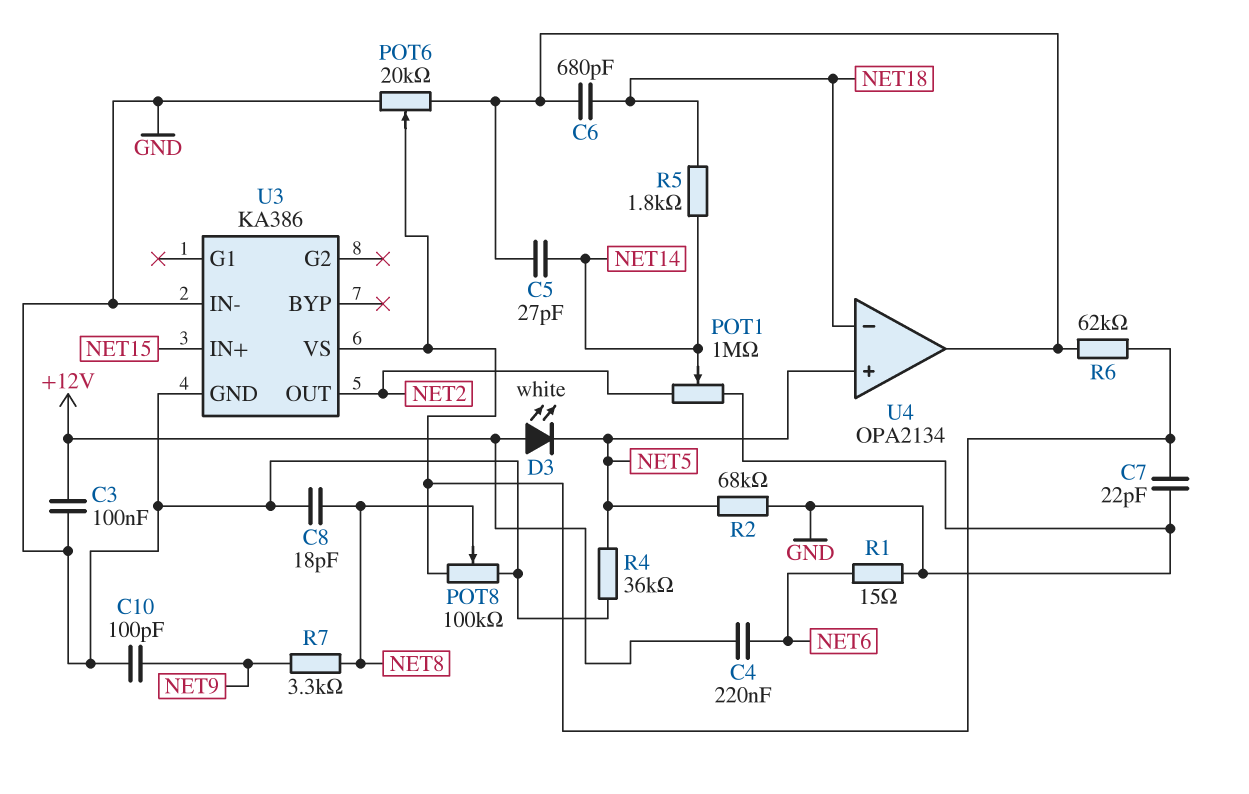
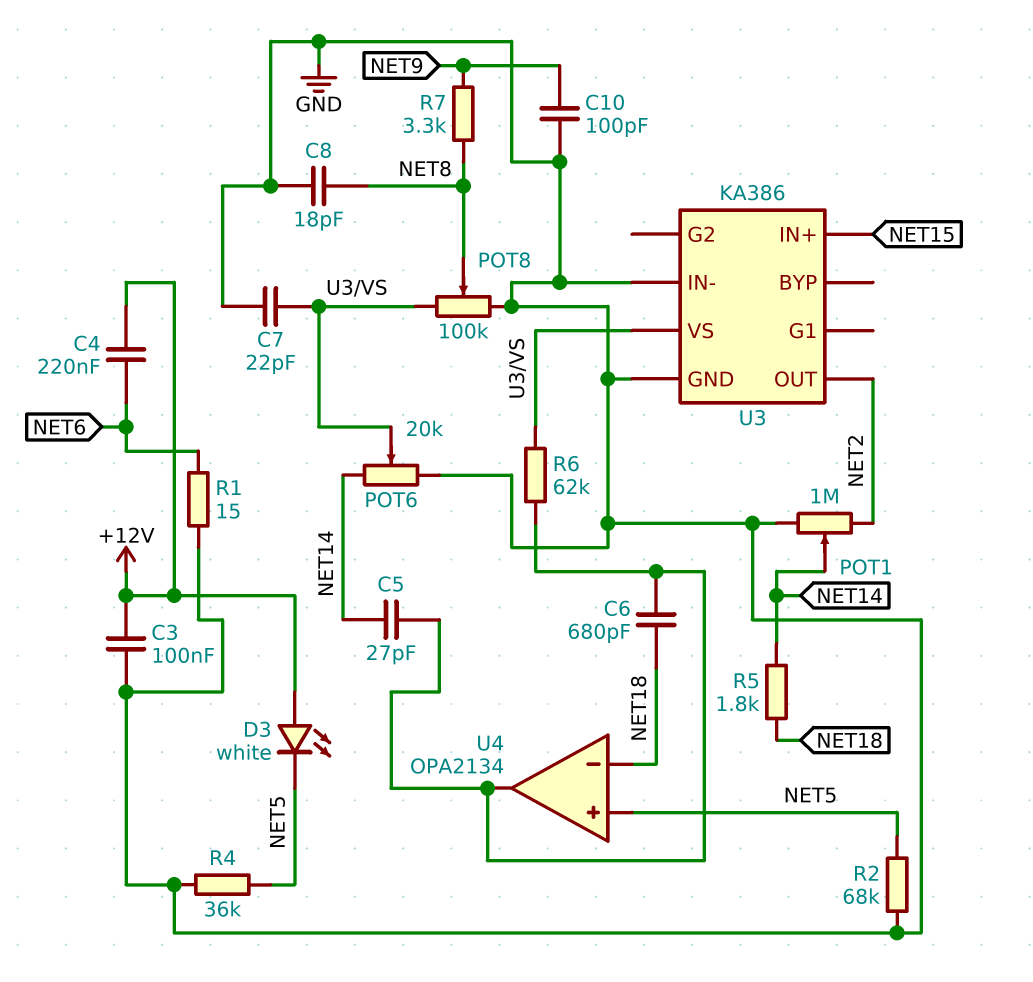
POT6: 20k (GND, U4/out, wiper U3/VS) -> 20k (GND, NET14, wiper U3/VS)

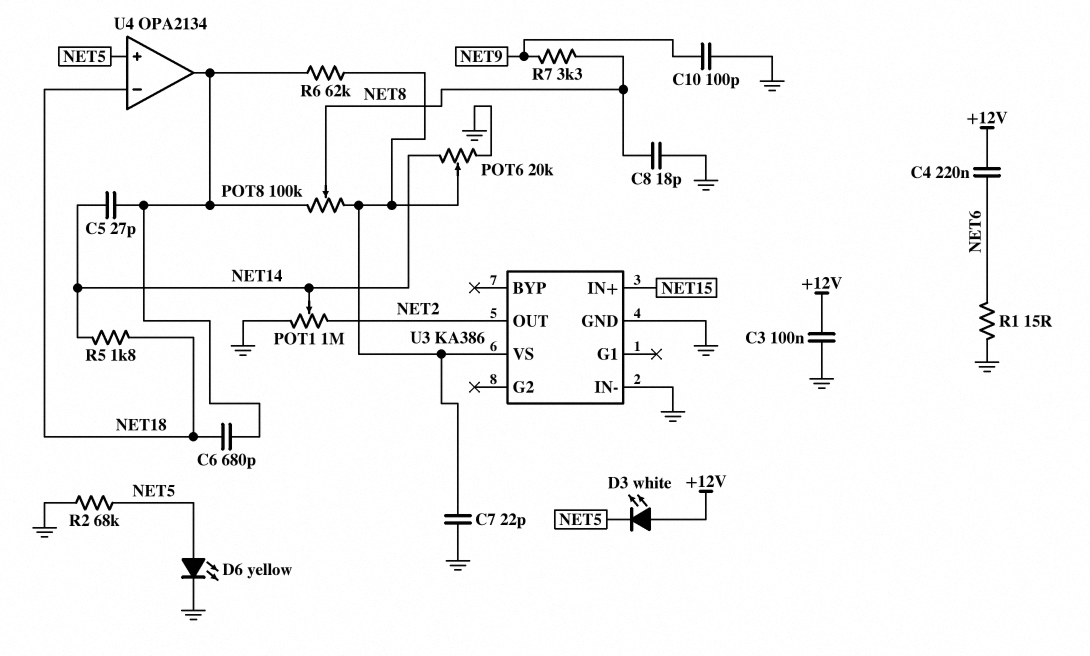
D6: none -> LED yellow (A NET5, K GND)
POT8: 100k (GND, U3/VS, wiper NET8) -> 100k (U3/VS, U4/out, wiper NET8)
R4: 36k (GND, NET5) -> none

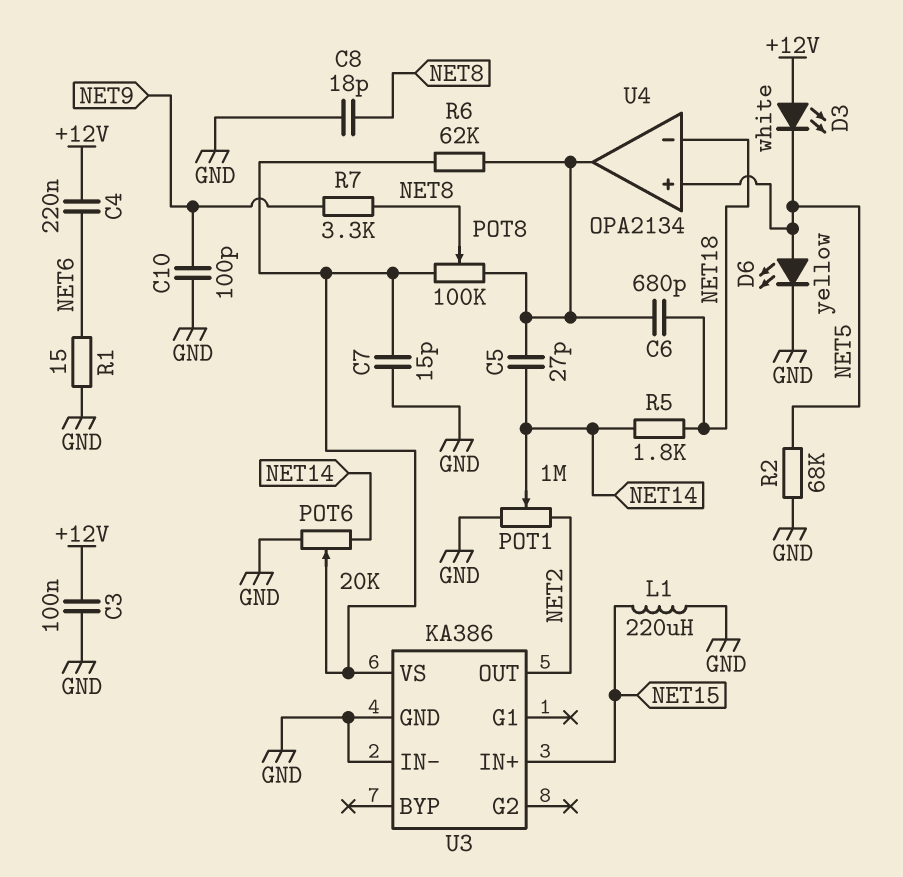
C7: 22pF (GND, U3/VS) -> 15pF (GND, U3/VS)
L1: none -> 220uH (GND, NET15)

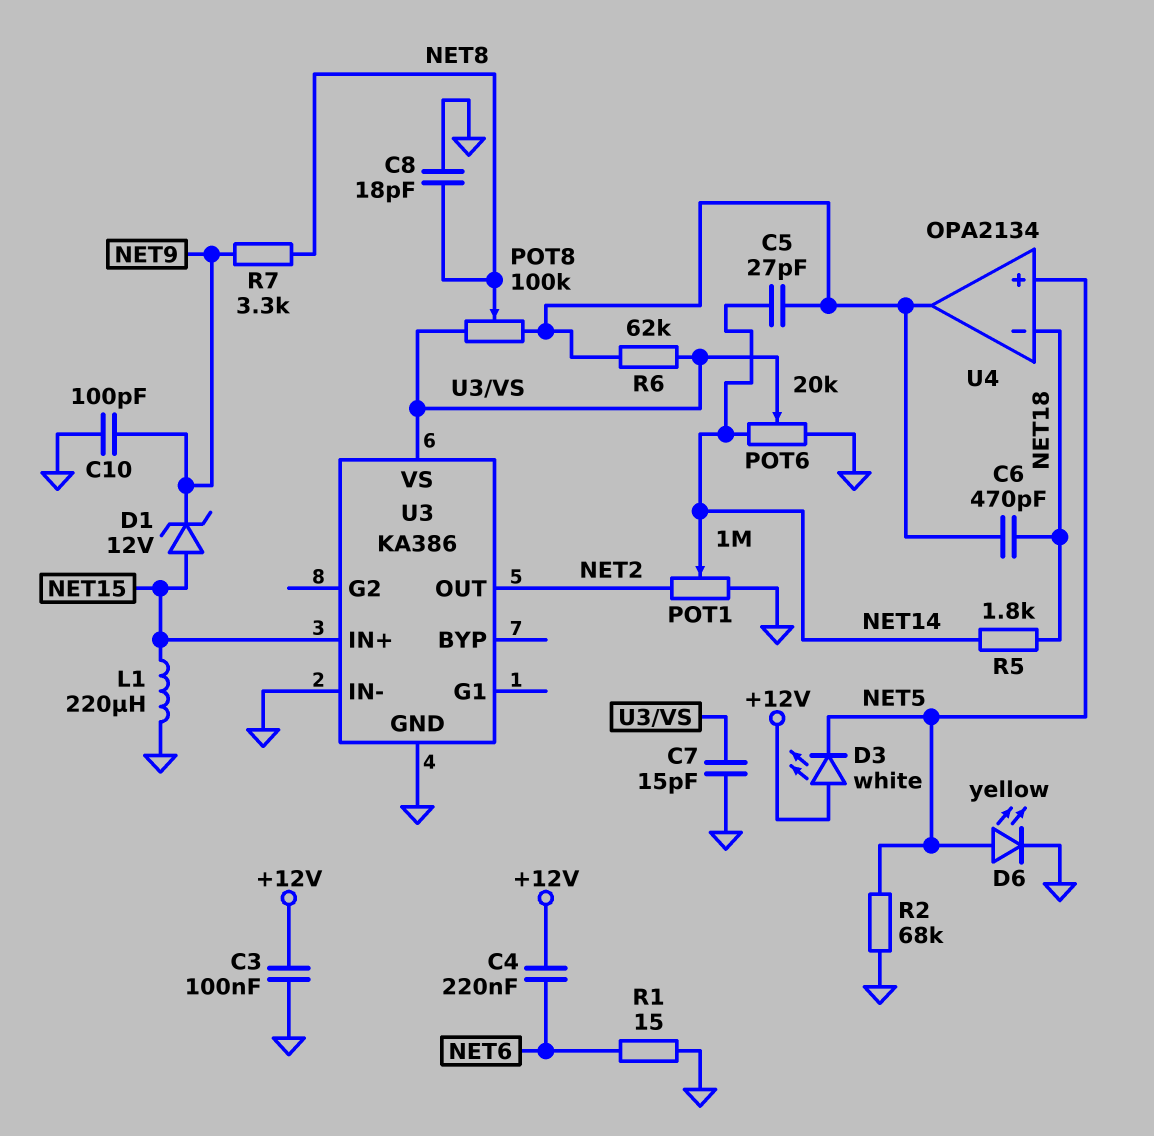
C6: 680pF (NET18, U4/out) -> 470pF (NET18, U4/out)
D1: none -> zener 12V (A NET15, K NET9)

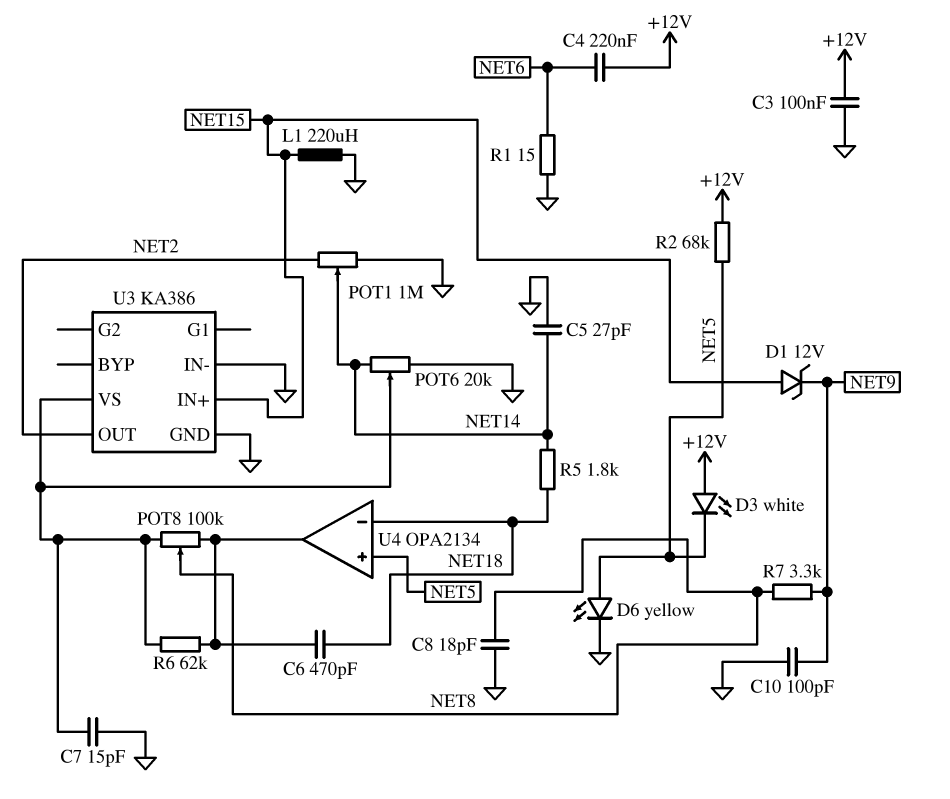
C5: 27pF (NET14, U4/out) -> 27pF (GND, NET14)
R2: 68k (GND, NET5) -> 68k (+12V, NET5)

